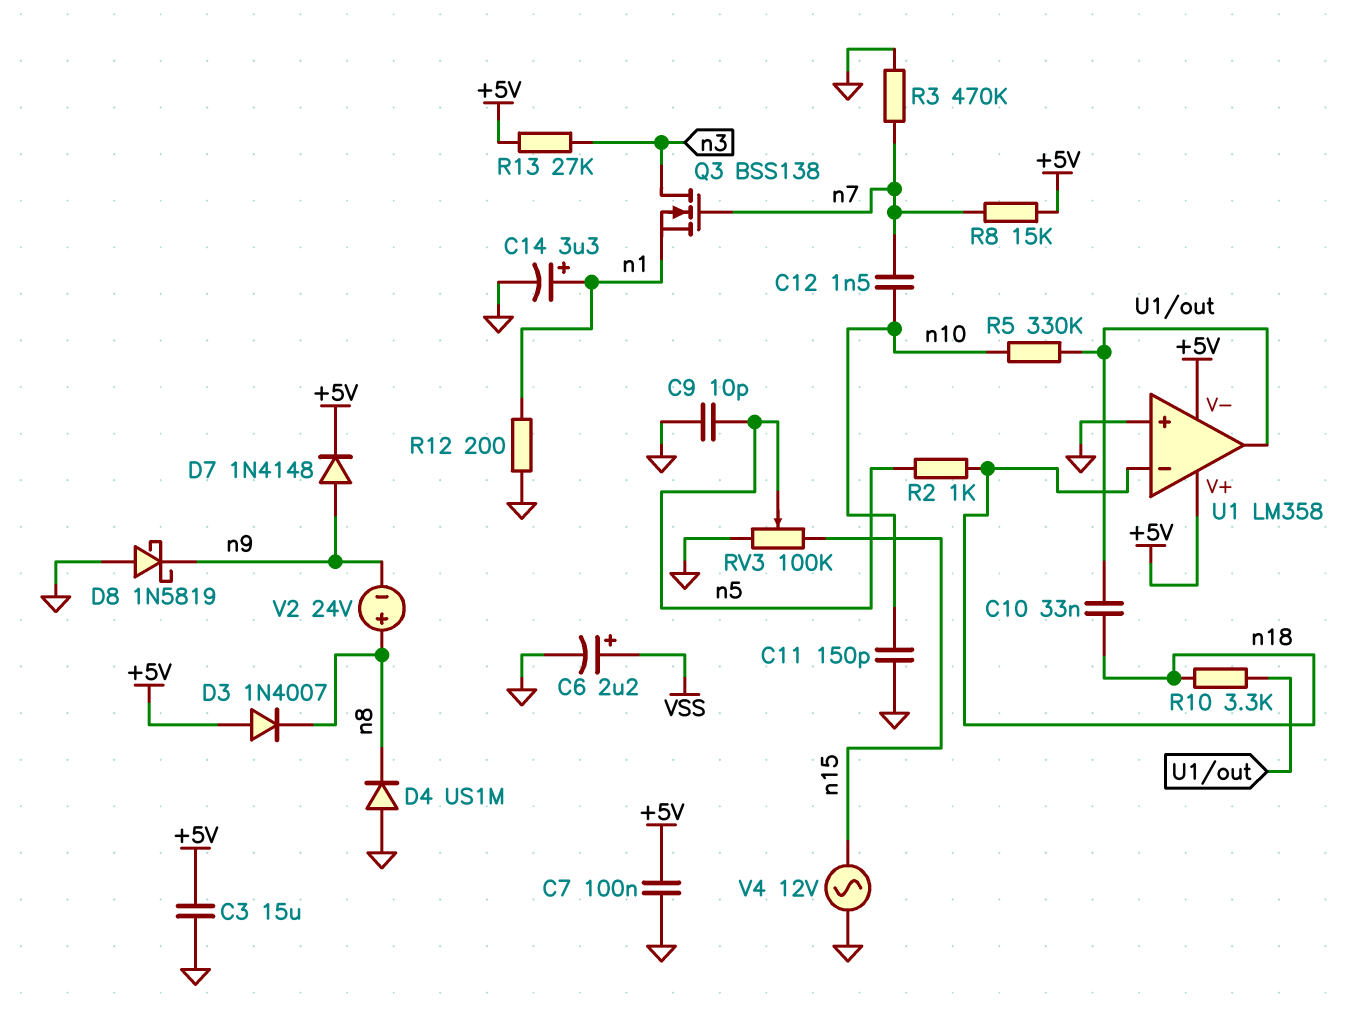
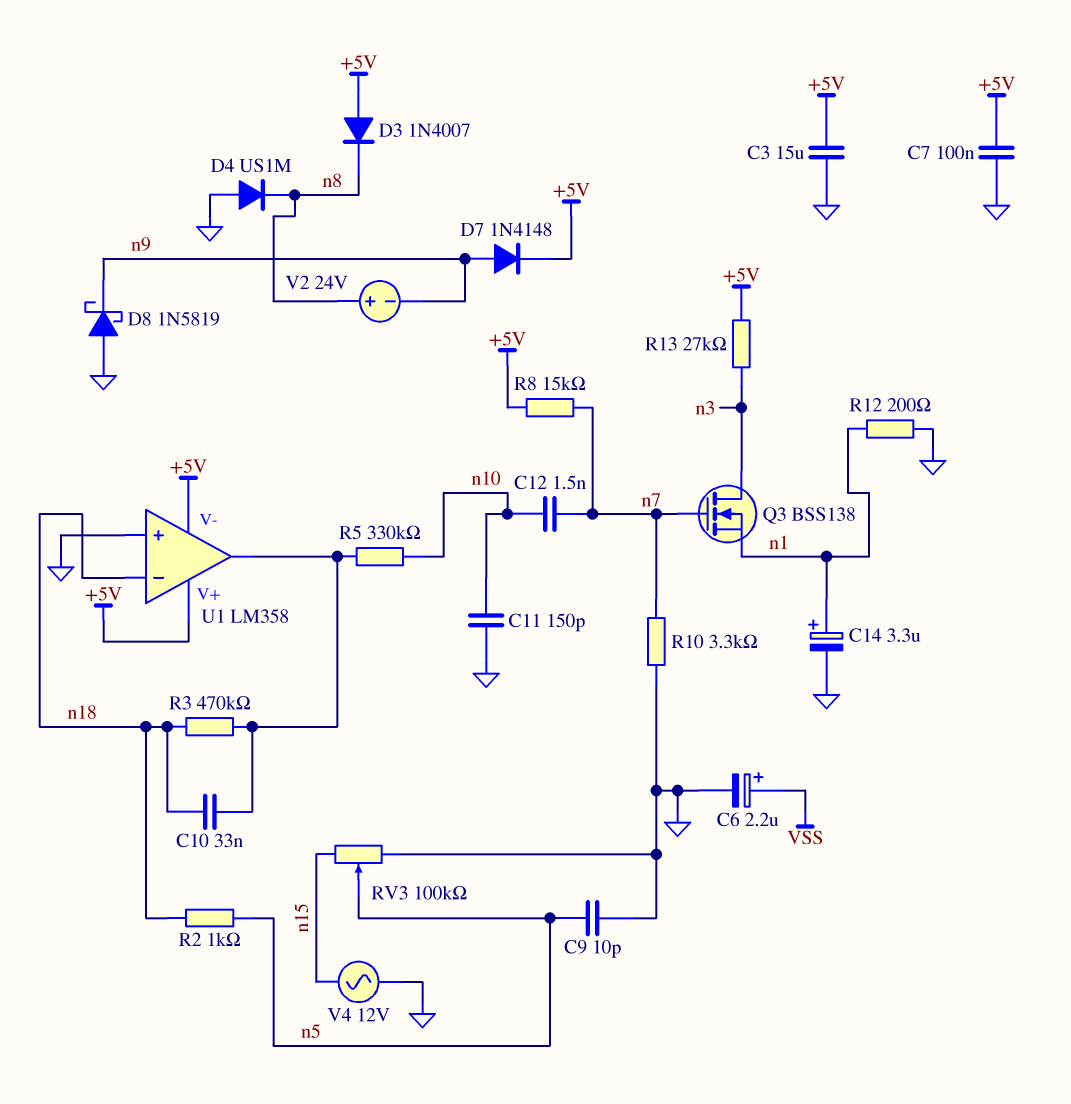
R3: 470k (GND, n7) -> 470k (U1/out, n18)
R10: 3.3k (U1/out, n18) -> 3.3k (GND, n7)

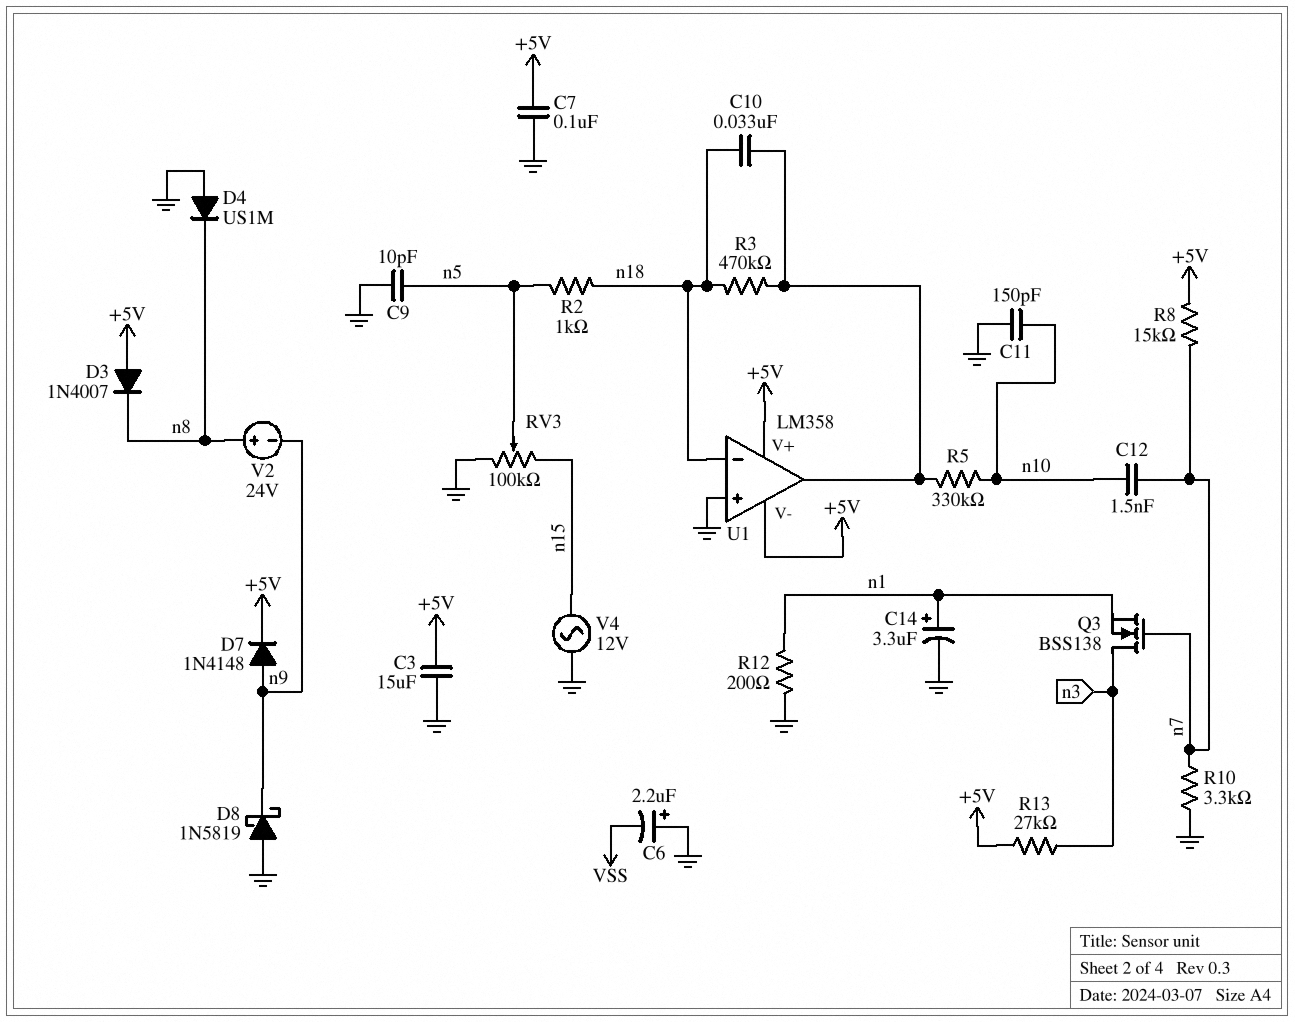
C6: 2.2uF (plus VSS, minus GND) -> 2.2uF (plus GND, minus VSS)

